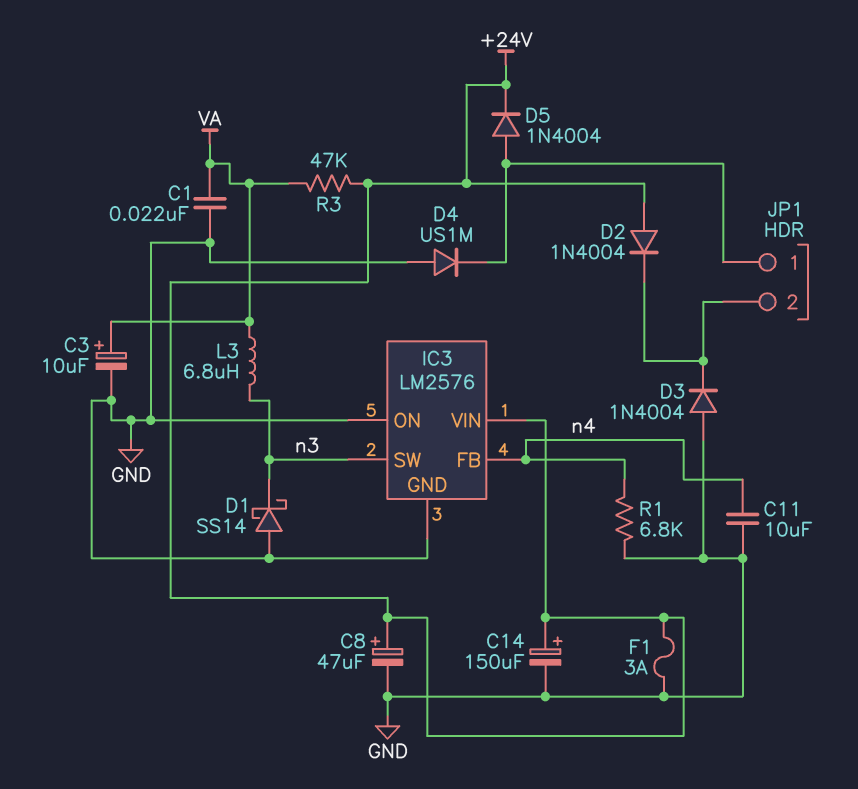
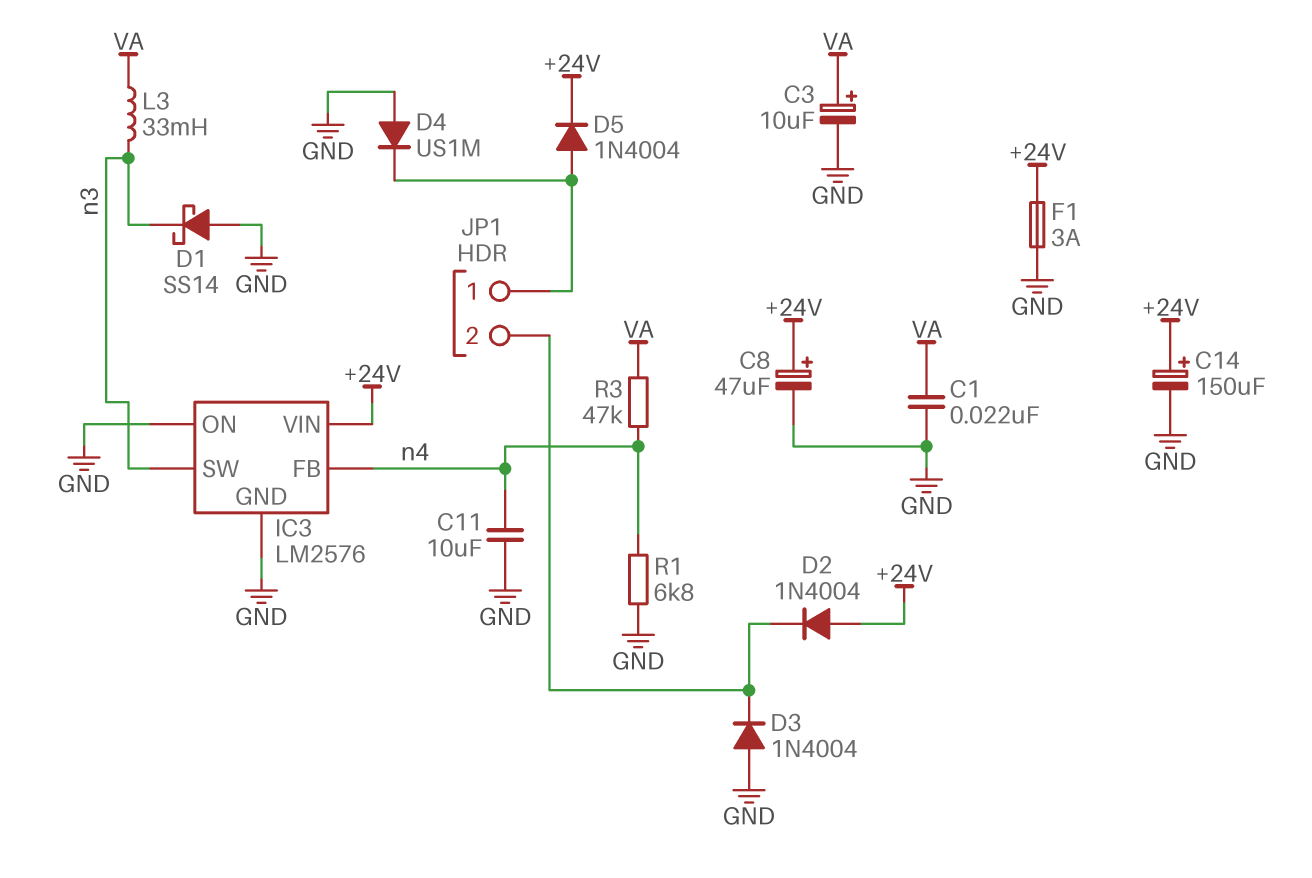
L3: 6.8uH (VA, n3) -> 33mH (VA, n3)
R3: 47k (+24V, VA) -> 47k (VA, n4)

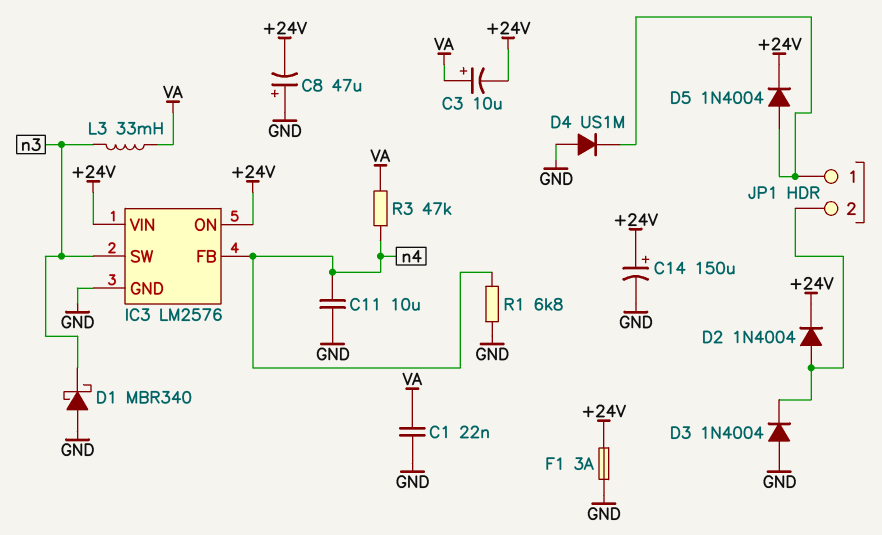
C3: 10uF (plus VA, minus GND) -> 10uF (plus VA, minus +24V)
C8: 47uF (plus +24V, minus GND) -> 47uF (plus GND, minus +24V)
D1: schottky SS14 (A GND, K n3) -> schottky MBR340 (A GND, K n3)
D2: diode 1N4004 (A +24V, K JP1/2) -> diode 1N4004 (A JP1/2, K +24V)
IC3 pin ON: GND -> +24V

